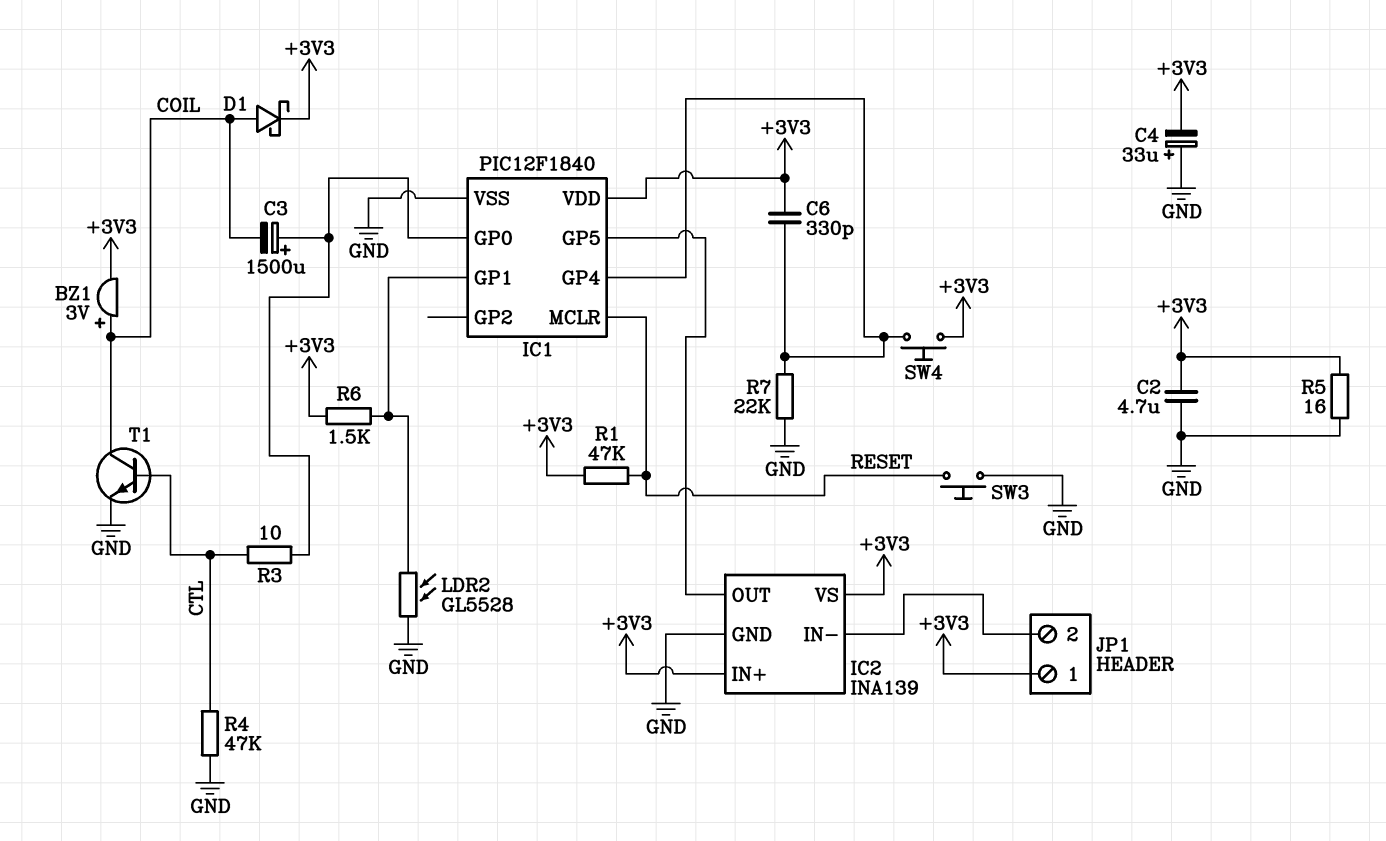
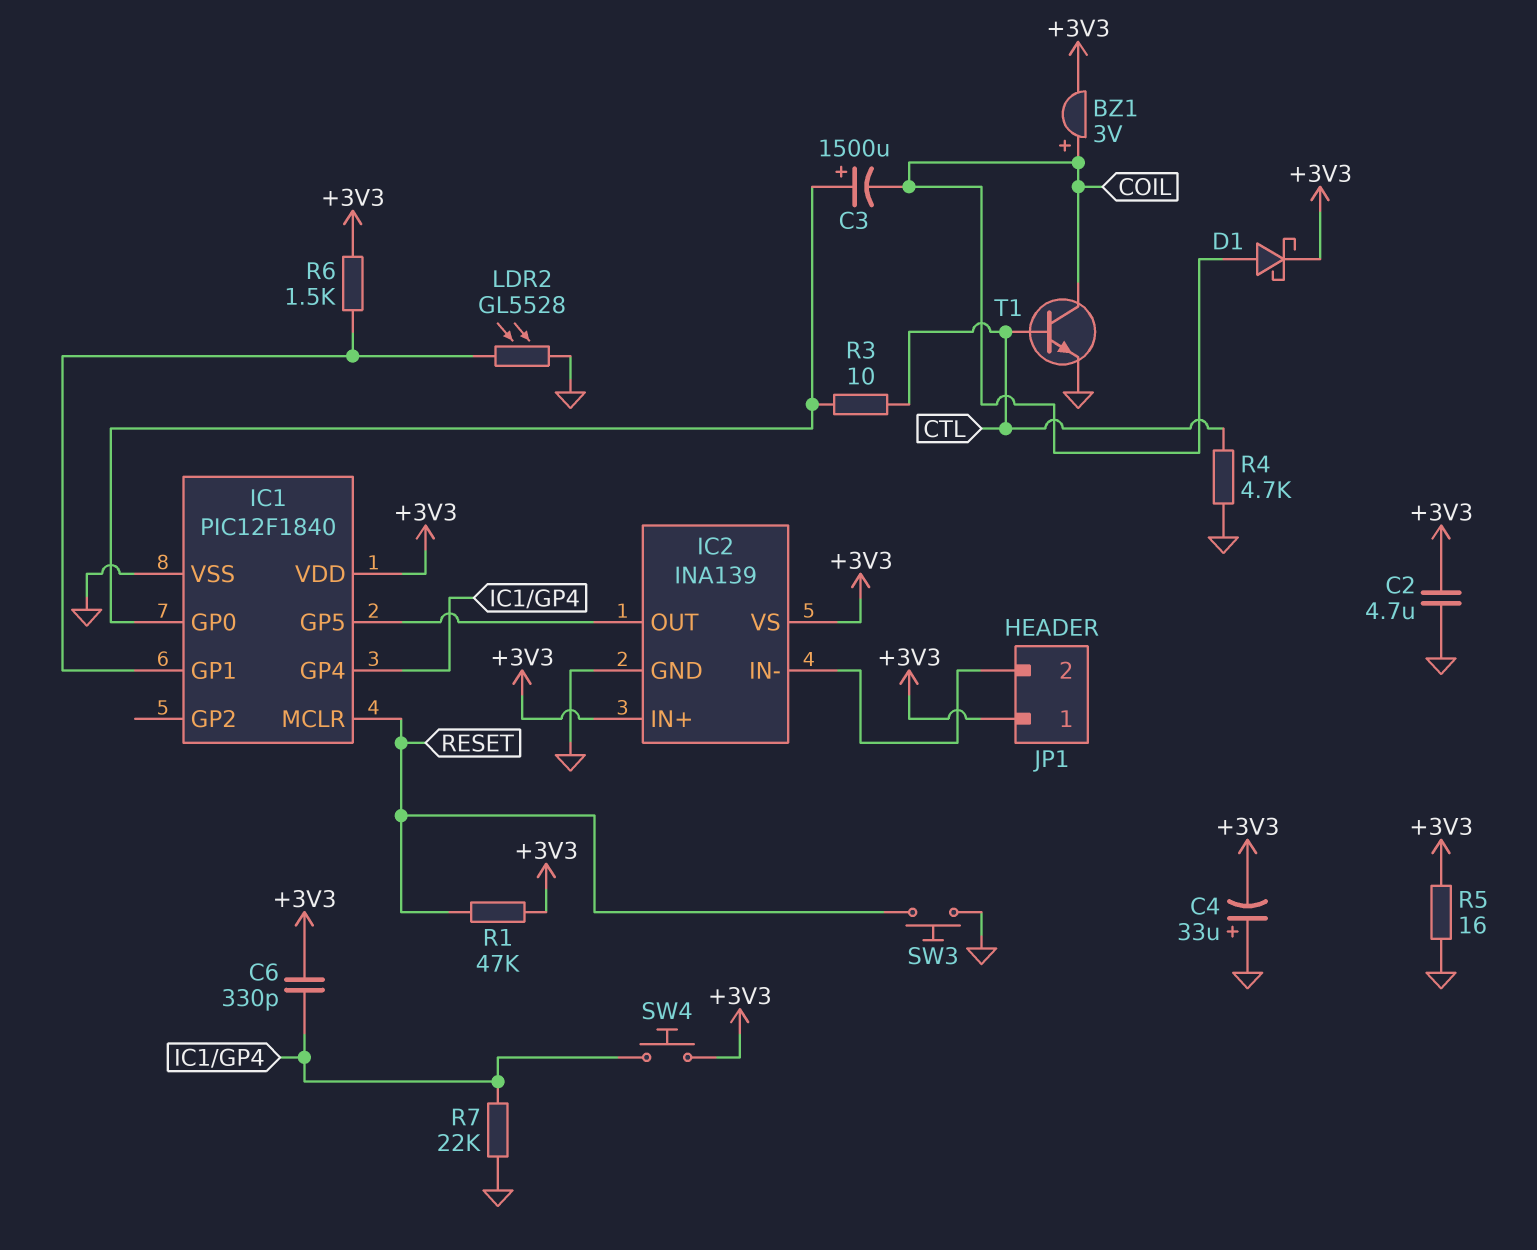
R4: 47k (CTL, GND) -> 4.7k (CTL, GND)

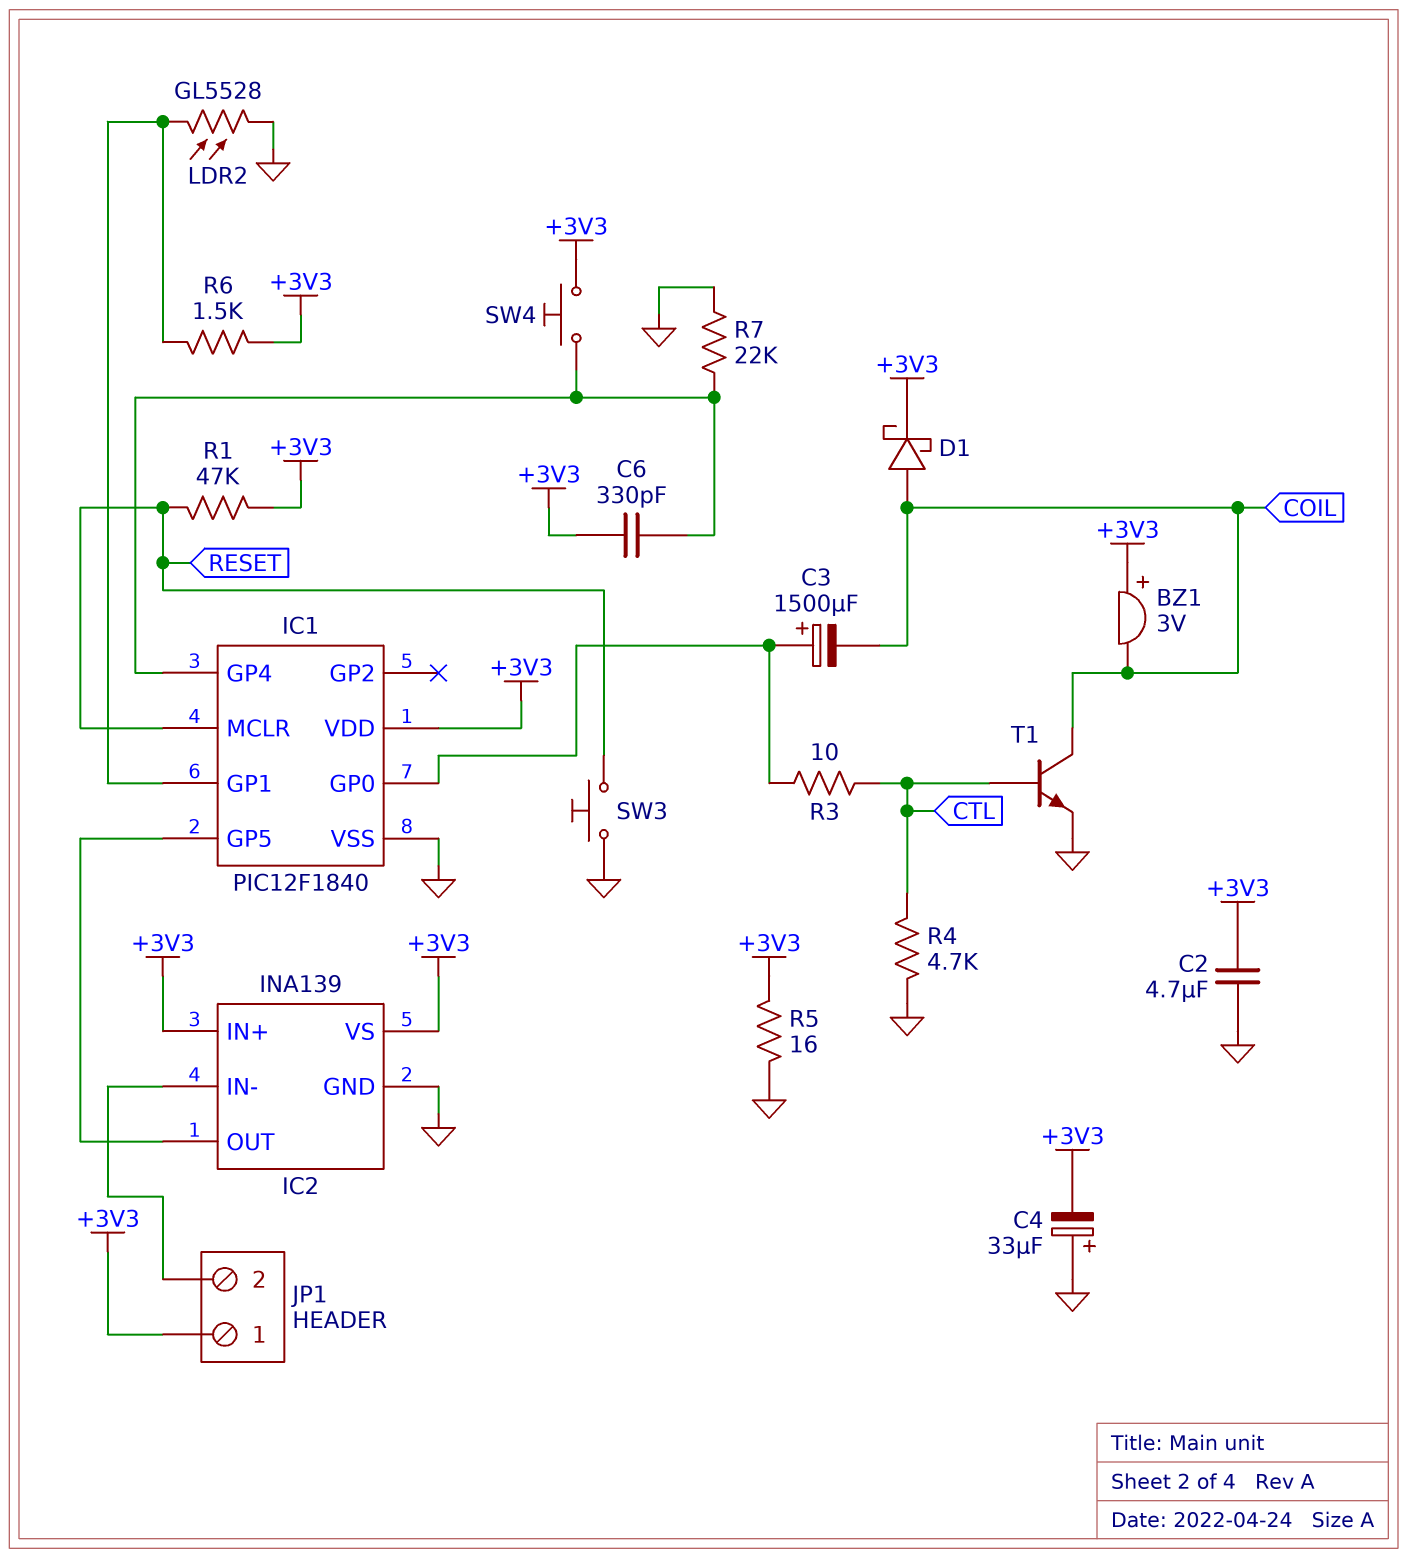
BZ1: buzzer 3V (plus COIL, minus +3V3) -> buzzer 3V (plus +3V3, minus COIL)

